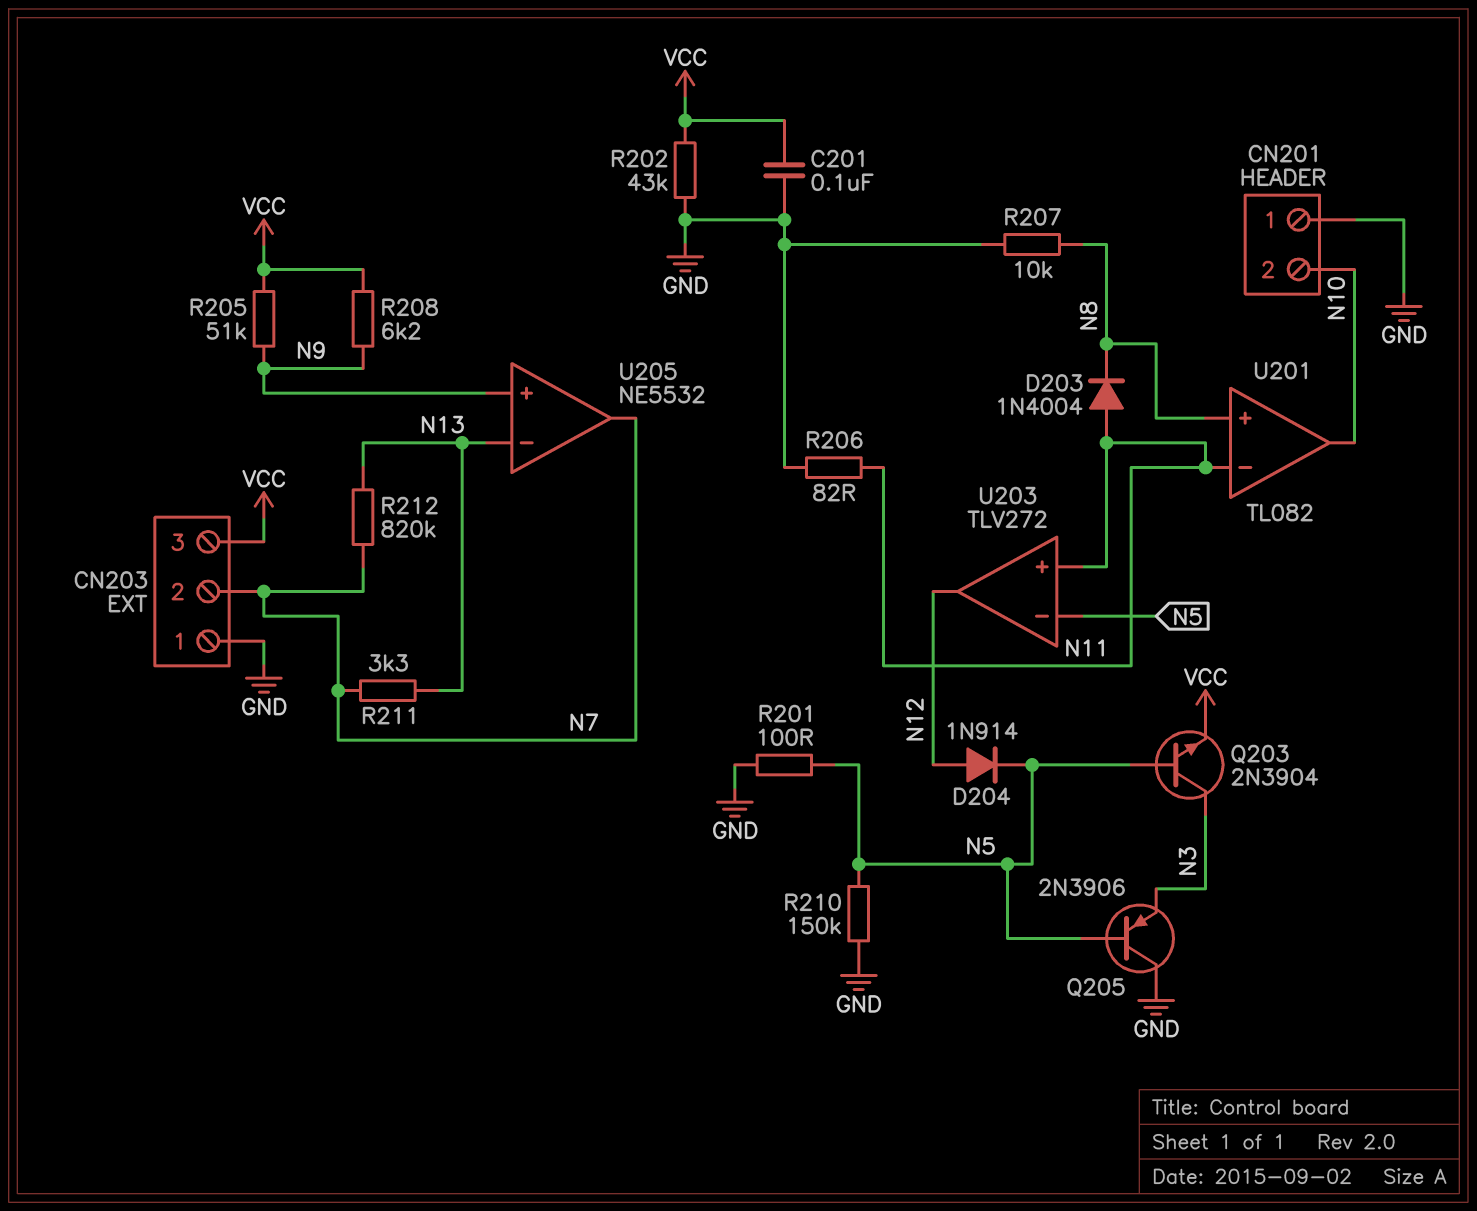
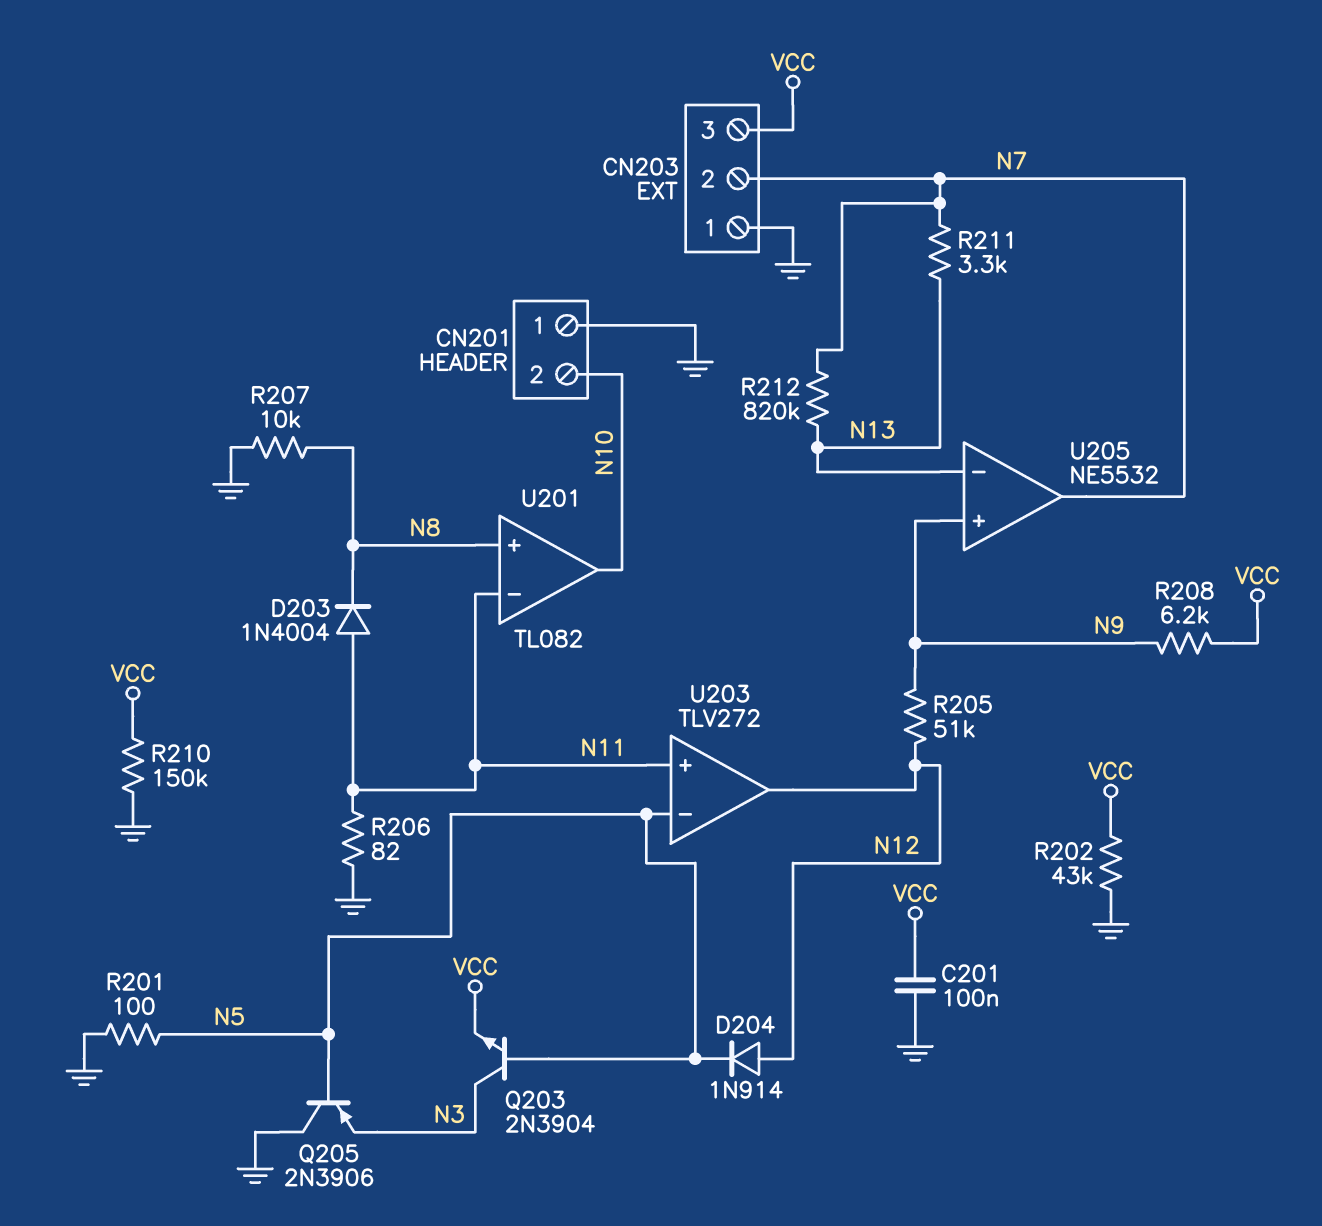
R205: 51k (N9, VCC) -> 51k (N9, N12)
R210: 150k (GND, N5) -> 150k (GND, VCC)

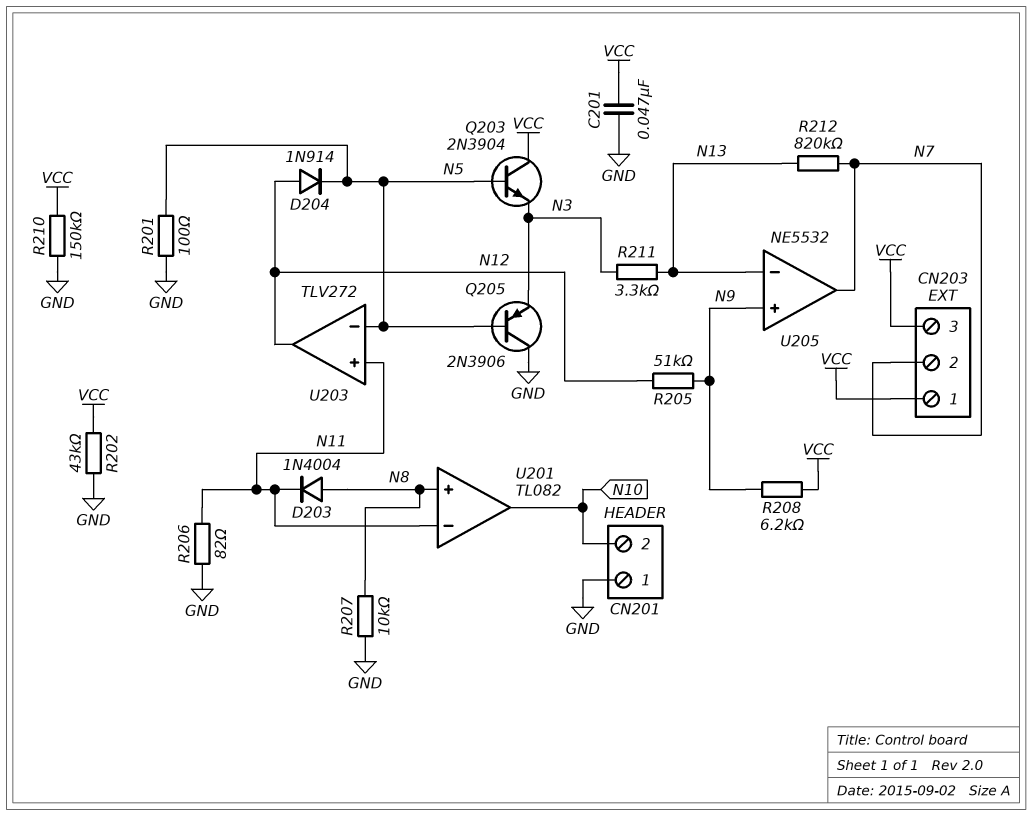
C201: 100nF (GND, VCC) -> 47nF (GND, VCC)
CN203 pin 1: GND -> VCC
D203: diode 1N4004 (A N11, K N8) -> diode 1N4004 (A N8, K N11)
Q203: NPN 2N3904 (B N5, C N3, E VCC) -> NPN 2N3904 (B N5, C VCC, E N3)
R211: 3.3k (N7, N13) -> 3.3k (N3, N13)

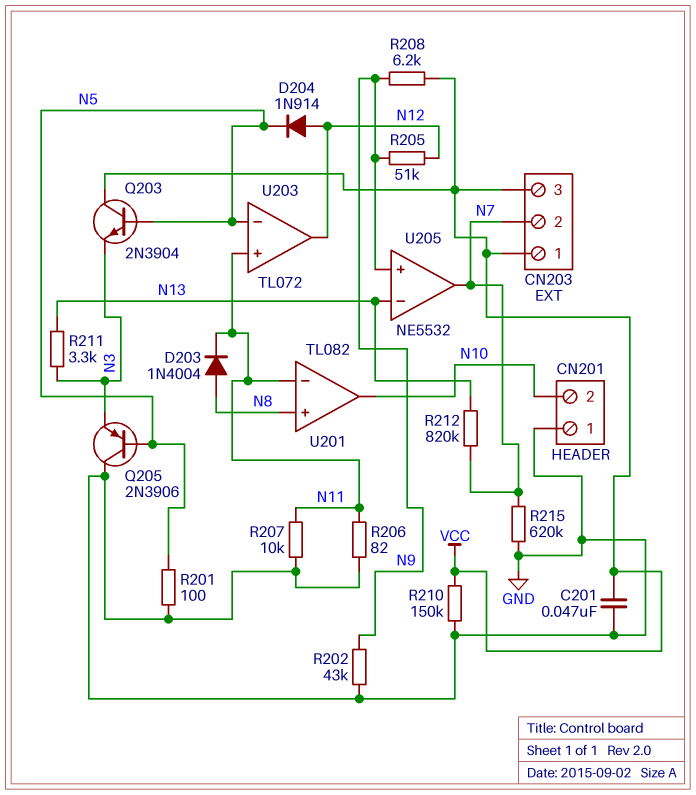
R202: 43k (GND, VCC) -> 43k (GND, N9)
R207: 10k (GND, N8) -> 10k (GND, N11)
R215: none -> 620k (GND, N7)
U203: TLV272 -> TL072

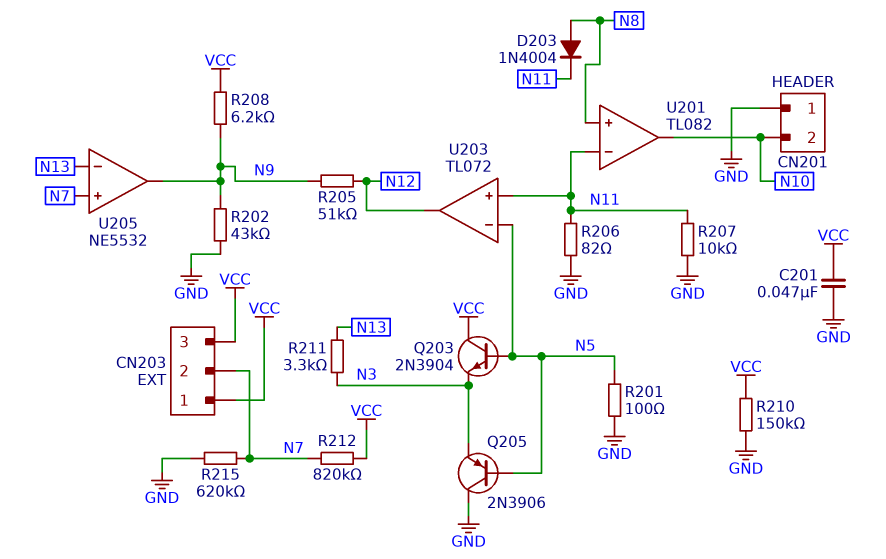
D204: diode 1N914 (A N12, K N5) -> none
R212: 820k (N7, N13) -> 820k (N7, VCC)
U205 pin in+: N9 -> N7
U205 pin out: N7 -> N9

